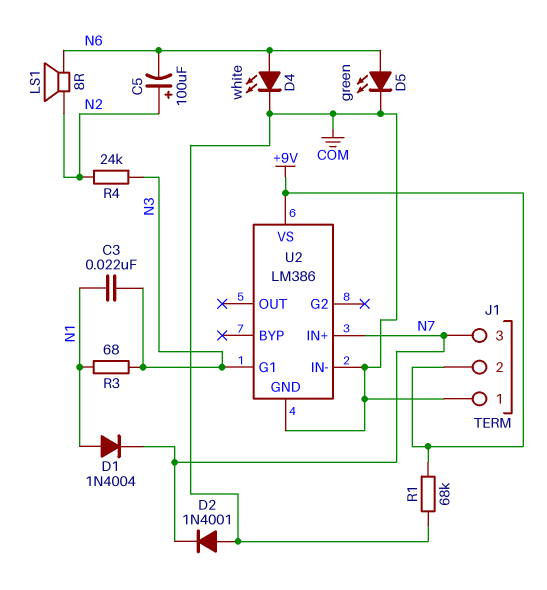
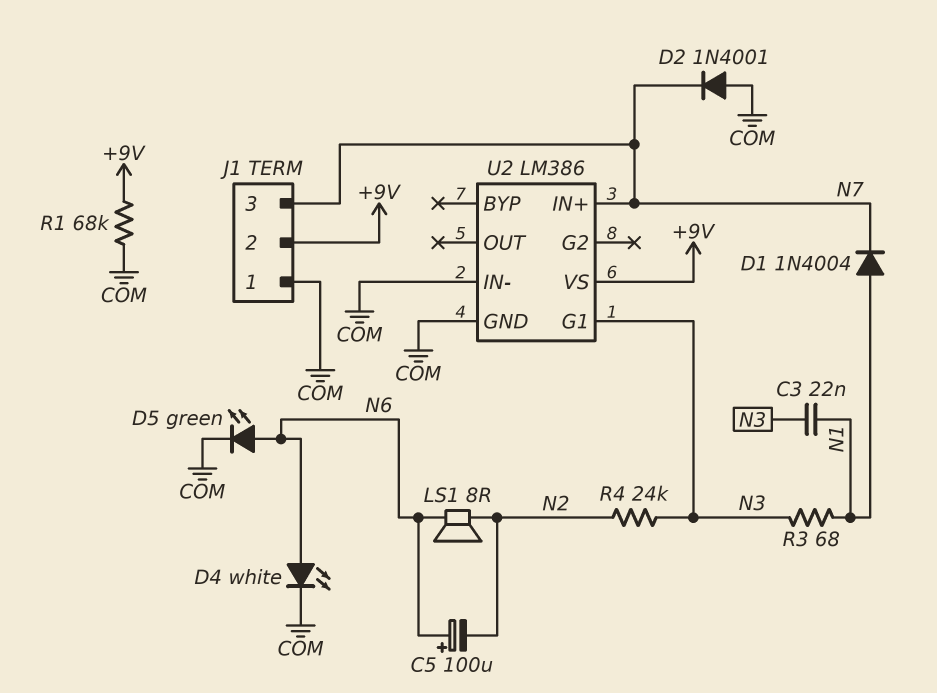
C5: 100uF (plus N2, minus N6) -> 100uF (plus N6, minus N2)

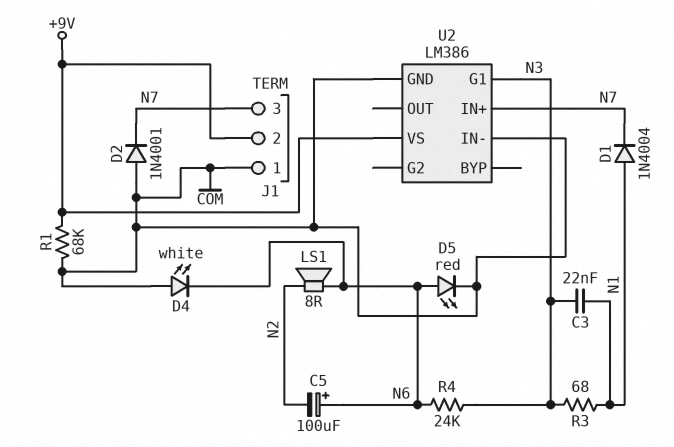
D4: LED white (A N6, K COM) -> LED white (A COM, K N6)
D5: LED green (A N6, K COM) -> LED red (A N6, K COM)
R4: 24k (N2, N3) -> 24k (N3, N6)

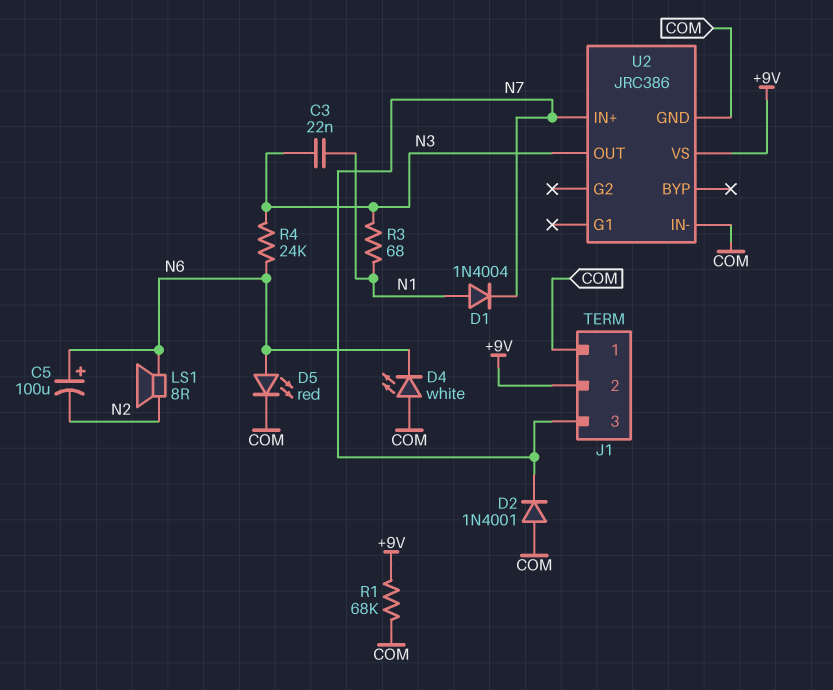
U2: LM386 -> JRC386
U2 pin G1: N3 -> none
U2 pin OUT: none -> N3

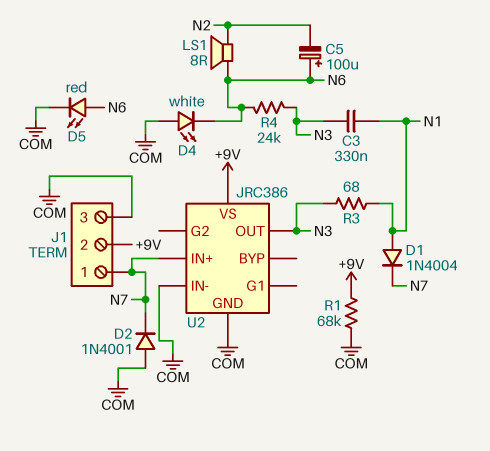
C3: 22nF (N1, N3) -> 330nF (N1, N3)
J1 pin 1: COM -> N7
J1 pin 3: N7 -> COM

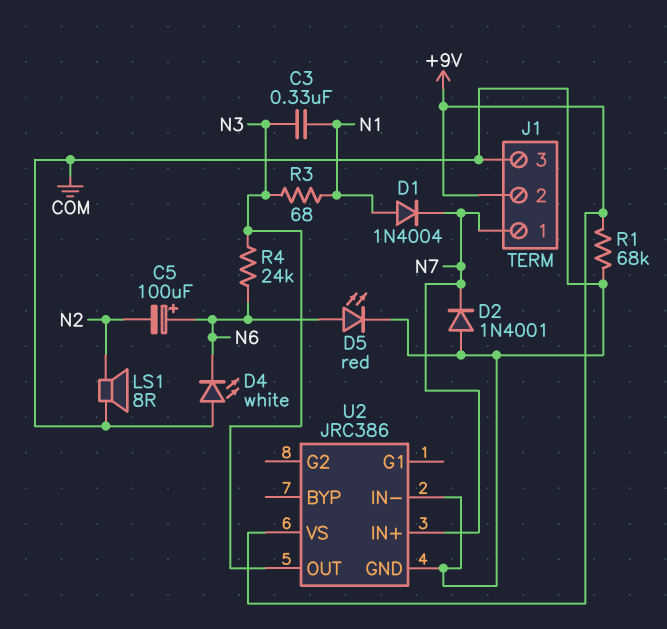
LS1: speaker 8R (N2, N6) -> speaker 8R (COM, N2)

